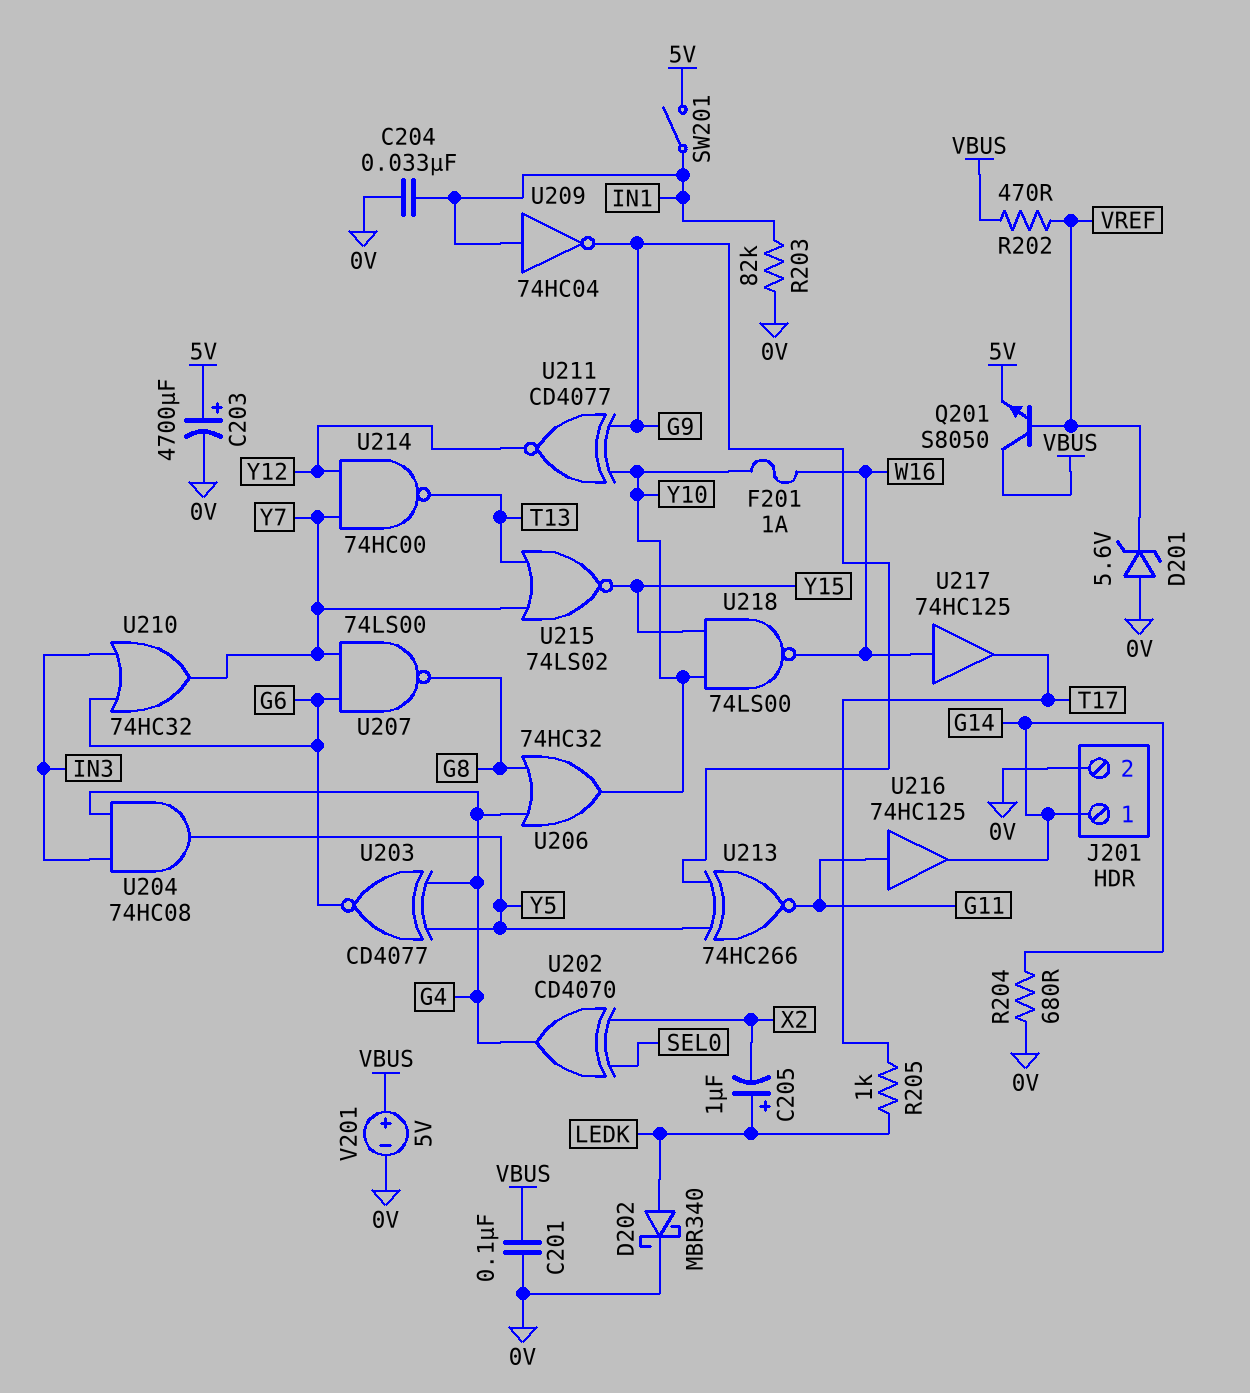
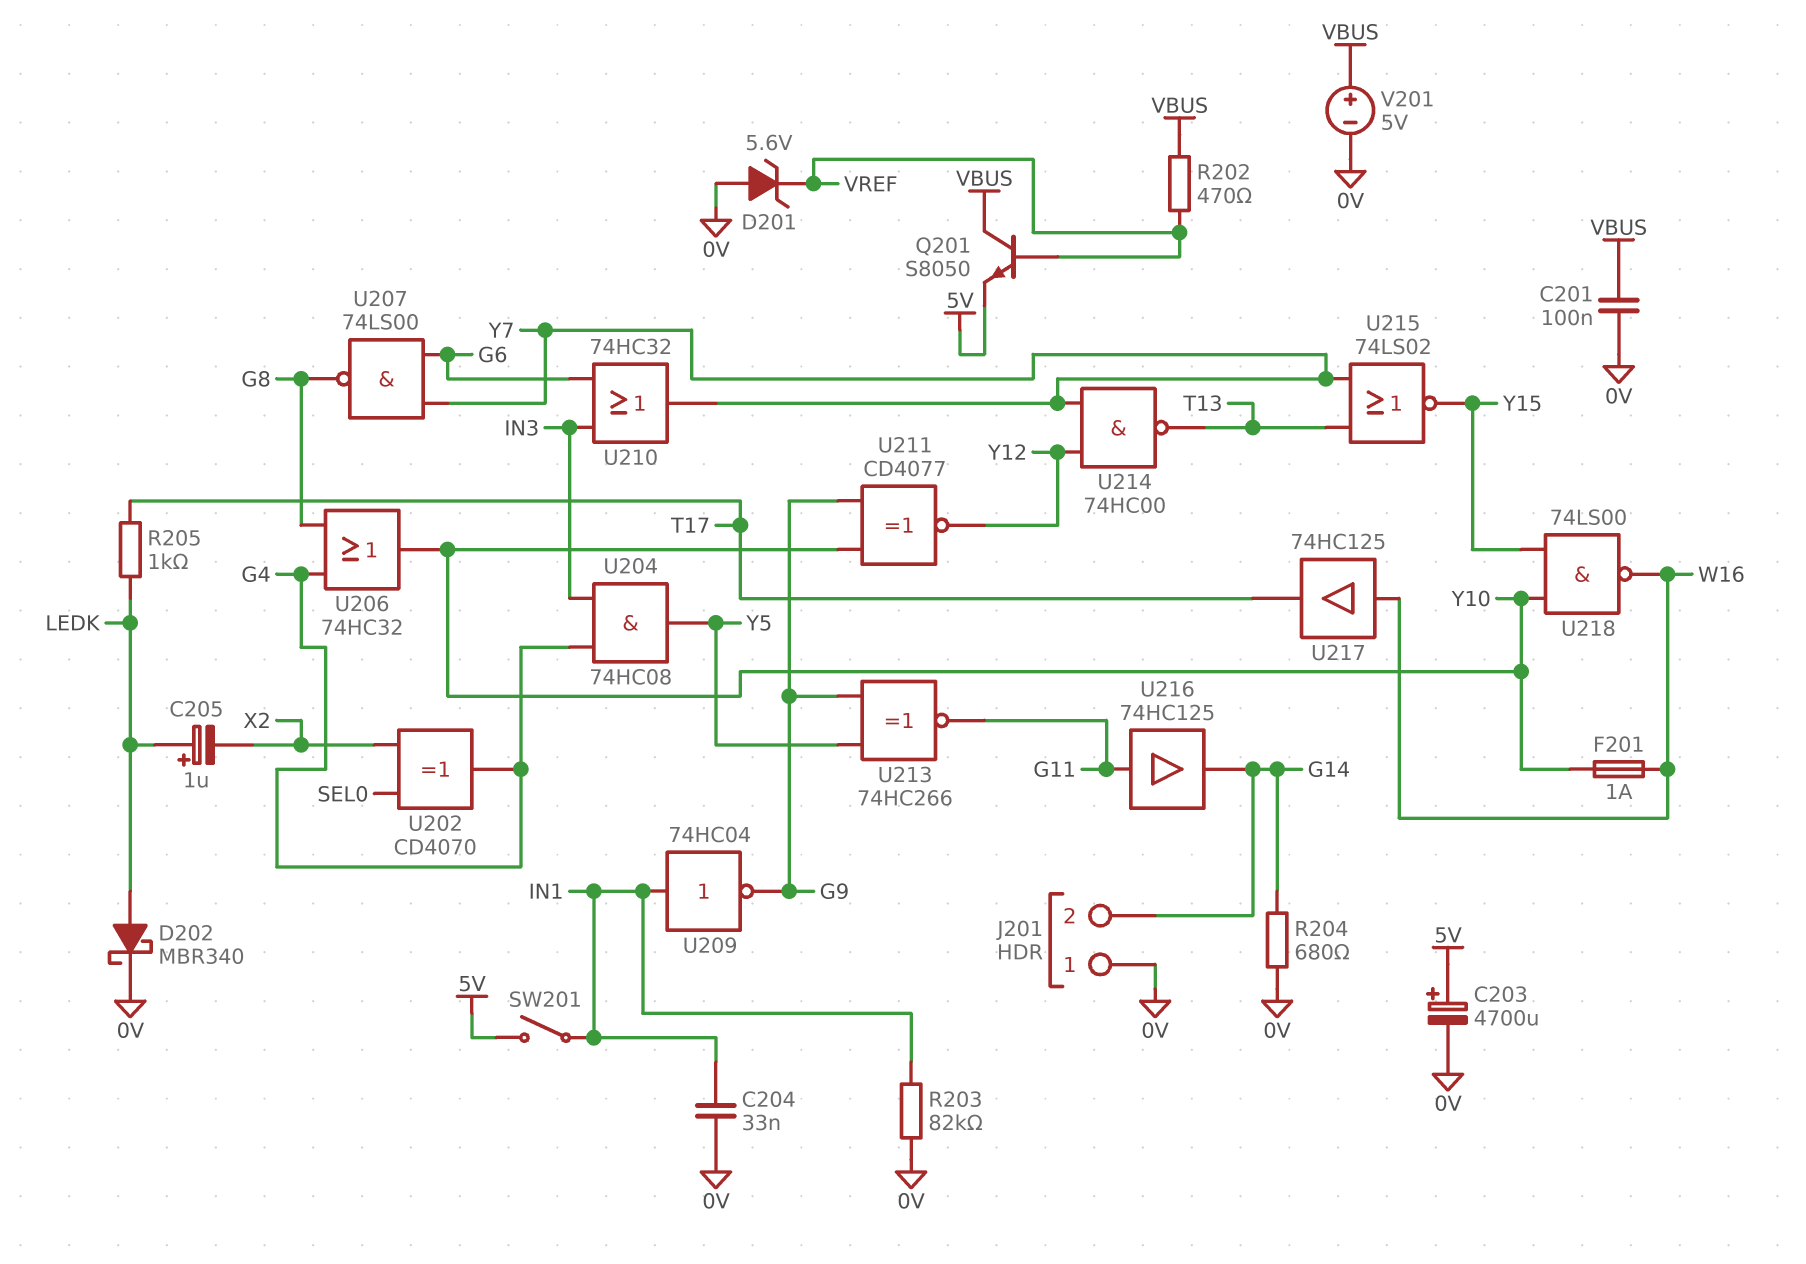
J201 pin 1: G14 -> 0V
J201 pin 2: 0V -> G14
U203: XNOR CD4077 (in G4, in Y5, out G6) -> none

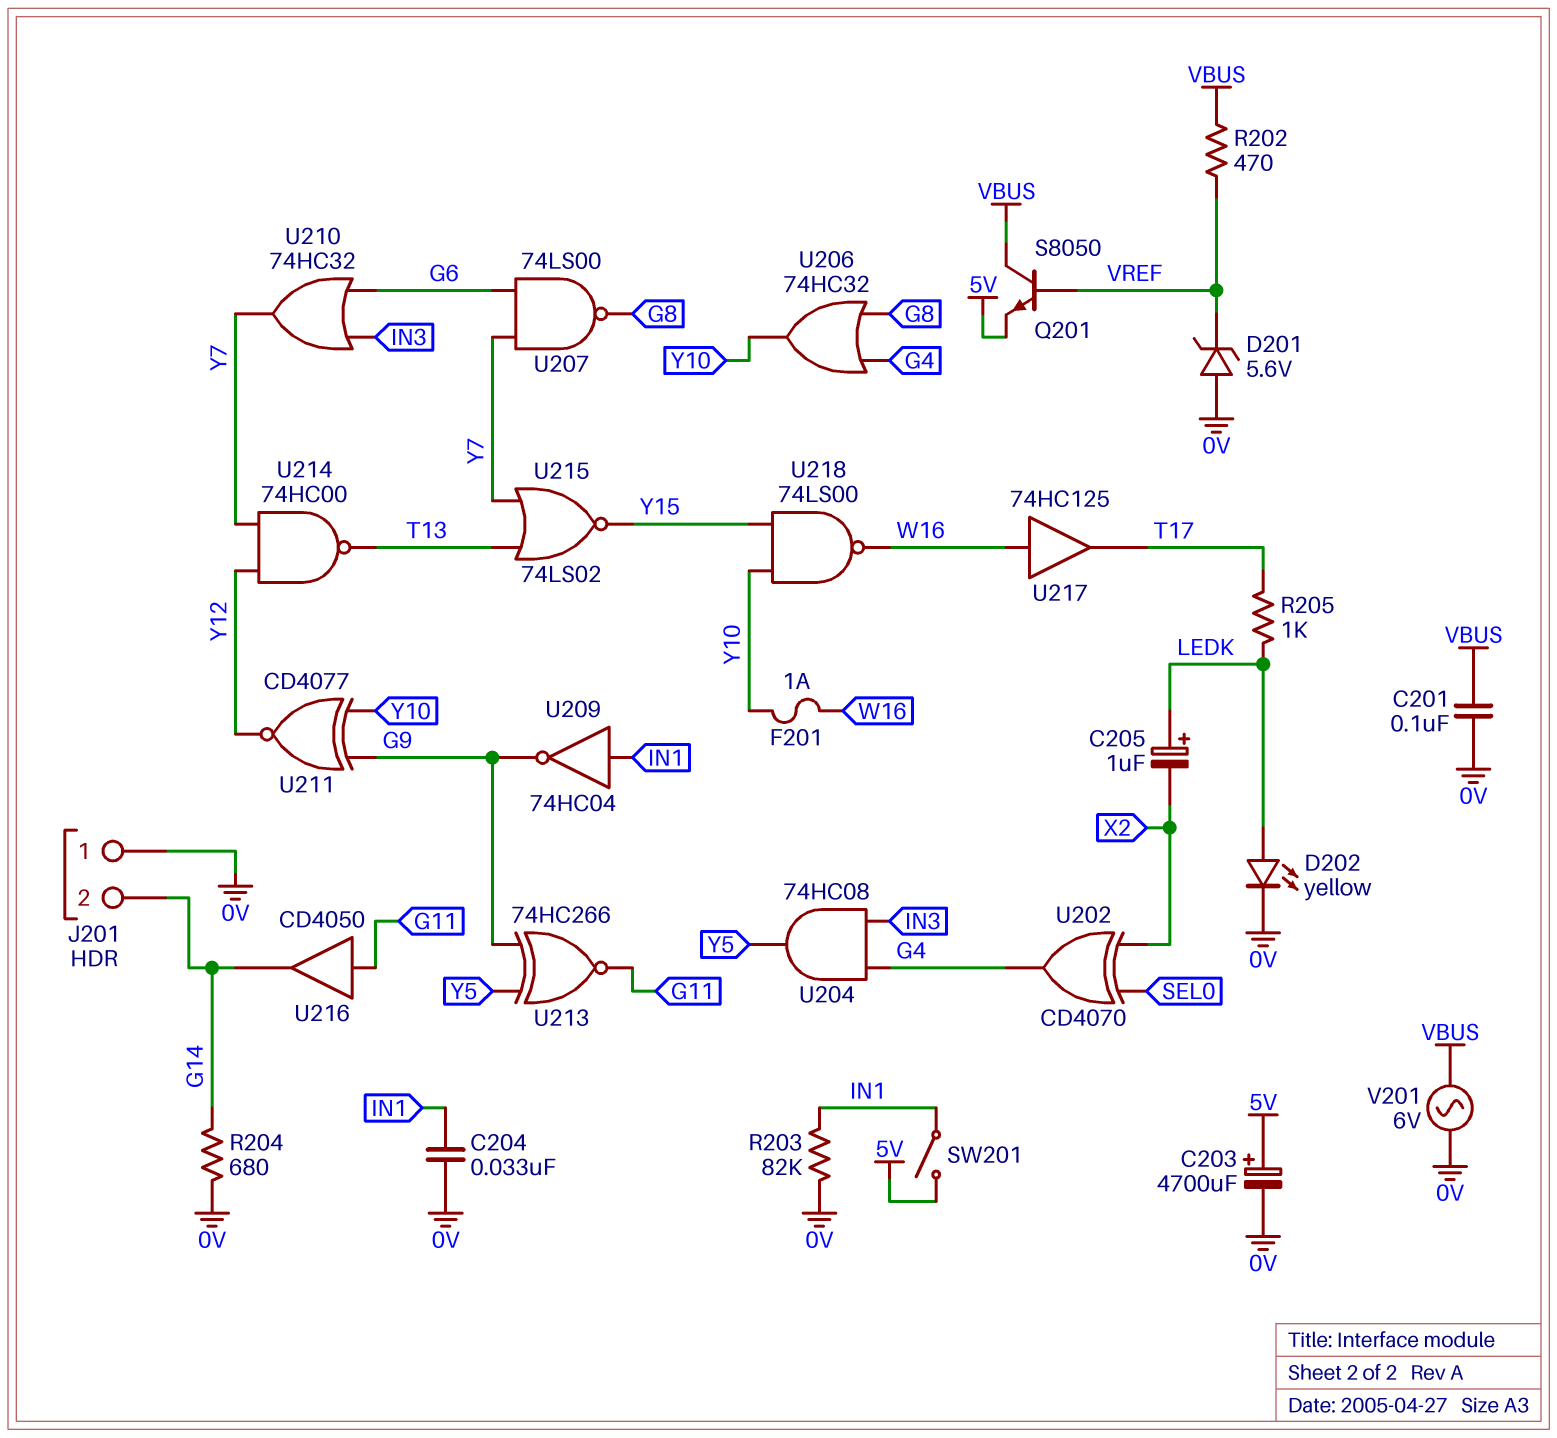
D202: schottky MBR340 (A LEDK, K 0V) -> LED yellow (A LEDK, K 0V)
U216: buffer 74HC125 (in G11, out G14) -> buffer CD4050 (in G11, out G14)
V201: 5V (plus VBUS, minus 0V) -> AC 6V (0V, VBUS)

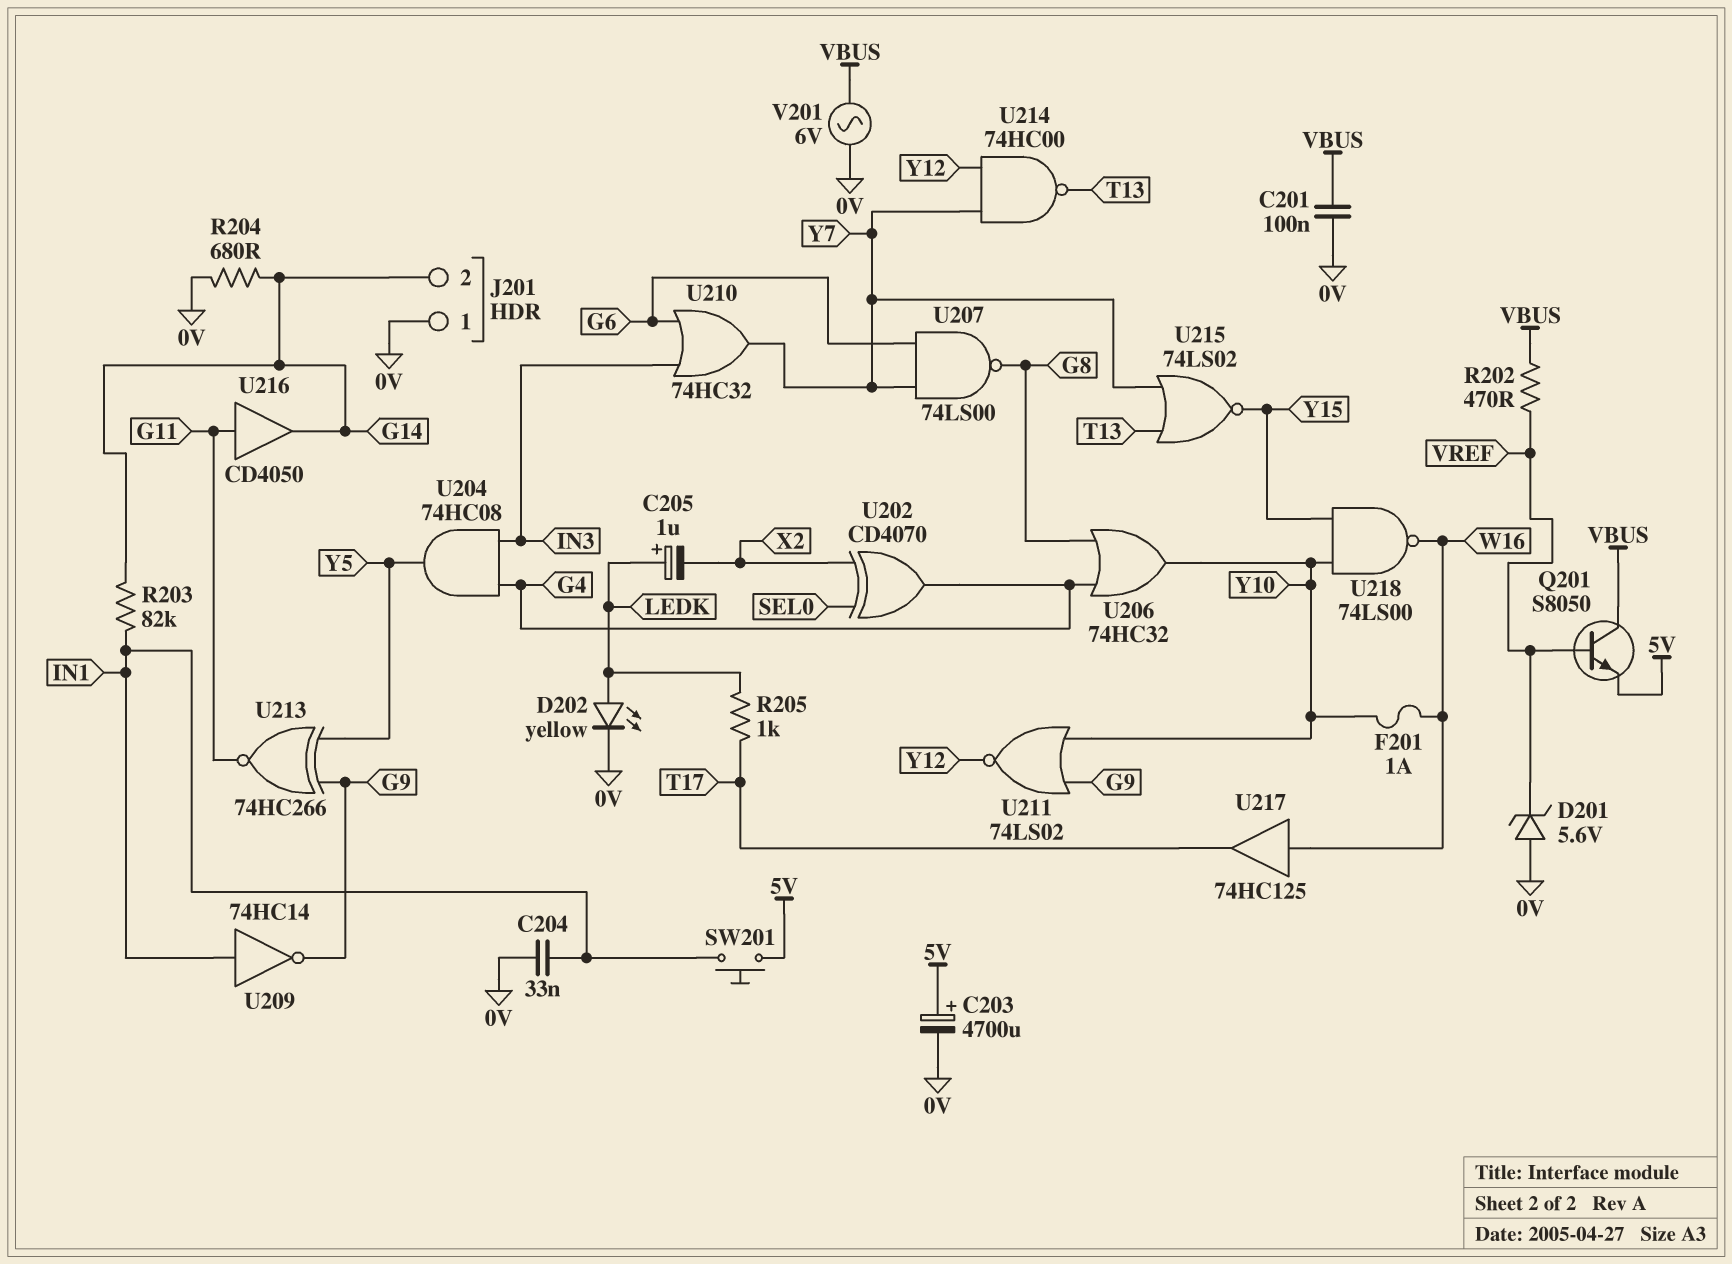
R203: 82k (0V, IN1) -> 82k (G14, IN1)
SW201: switch (5V, IN1) -> button (5V, IN1)
U209: NOT 74HC04 (in IN1, out G9) -> NOT 74HC14 (in IN1, out G9)
U211: XNOR CD4077 (in G9, in Y10, out Y12) -> NOR 74LS02 (in G9, in Y10, out Y12)

